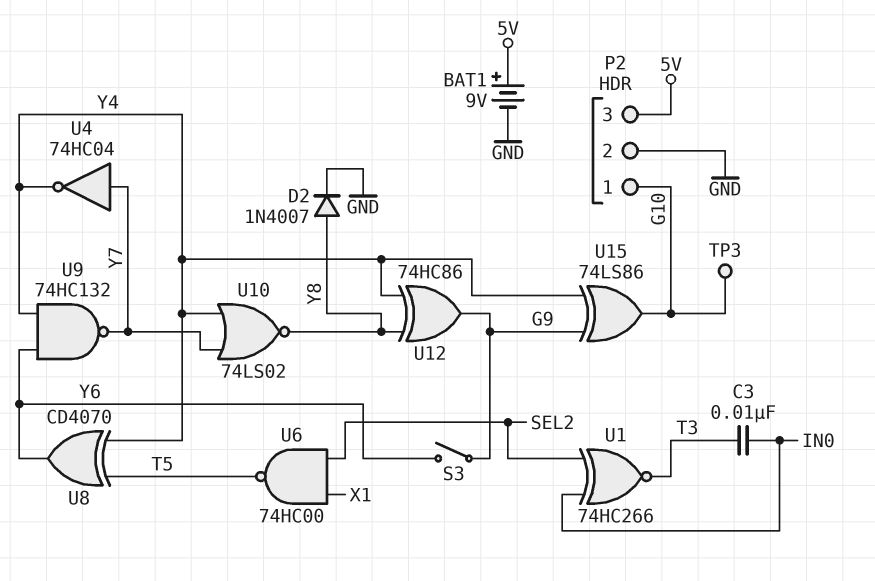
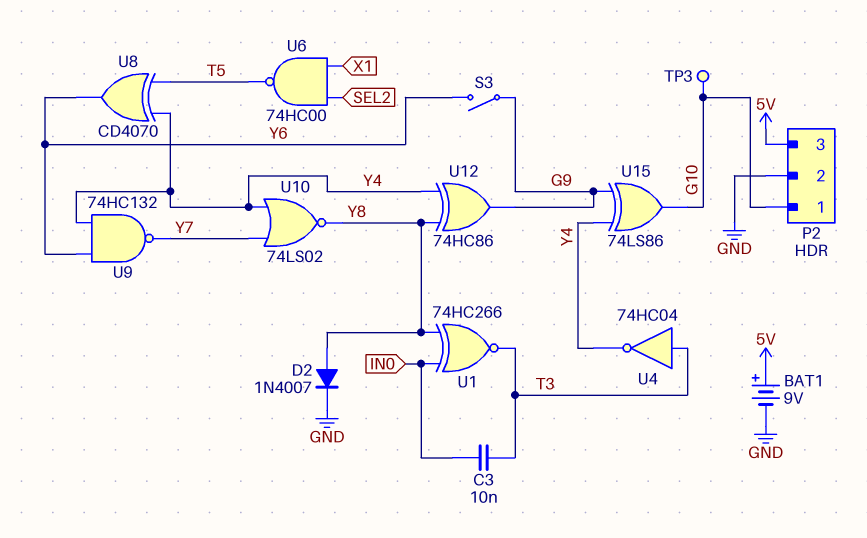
U1: XNOR 74HC266 (in IN0, in SEL2, out T3) -> XNOR 74HC266 (in IN0, in Y8, out T3)
U4: NOT 74HC04 (in Y7, out Y4) -> NOT 74HC04 (in T3, out Y4)

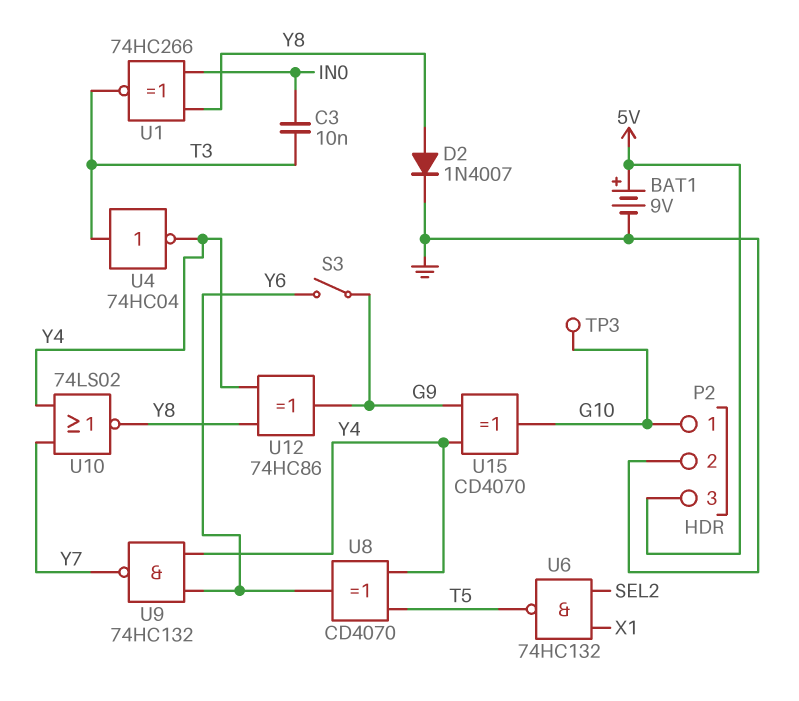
U6: NAND 74HC00 (in SEL2, in X1, out T5) -> NAND 74HC132 (in SEL2, in X1, out T5)
U15: XOR 74LS86 (in G9, in Y4, out G10) -> XOR CD4070 (in G9, in Y4, out G10)

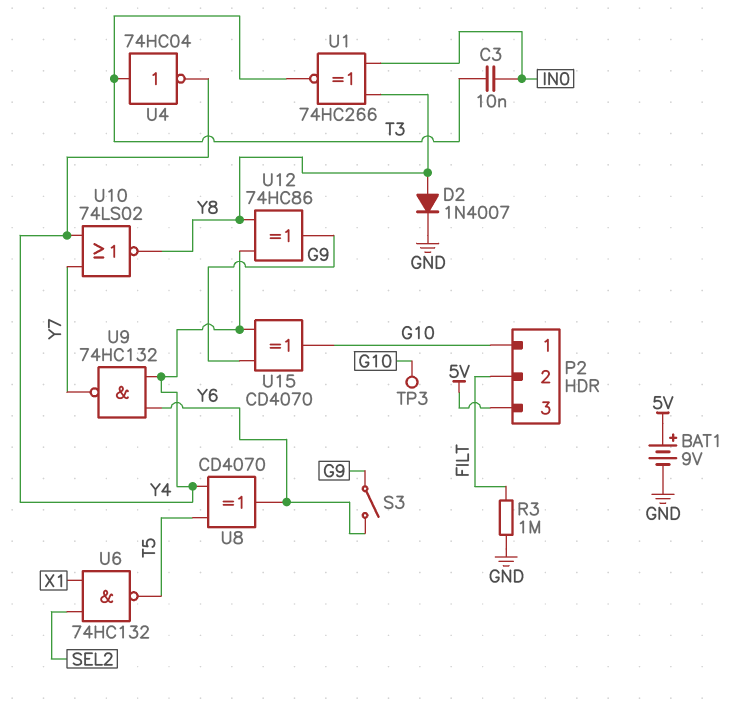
P2 pin 2: GND -> FILT
R3: none -> 1M (FILT, GND)

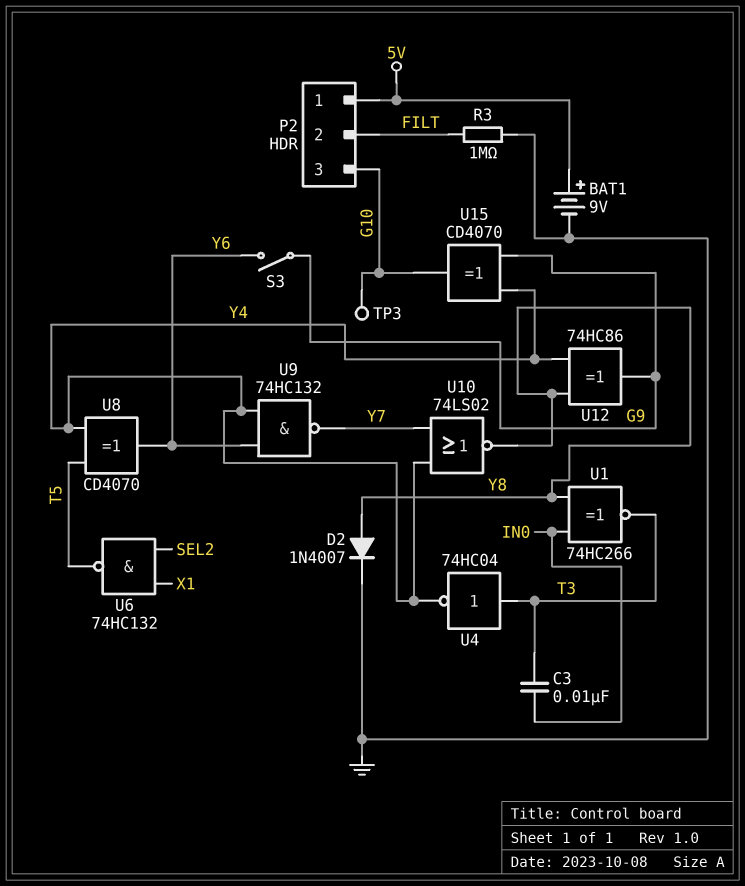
P2 pin 1: G10 -> 5V
P2 pin 3: 5V -> G10

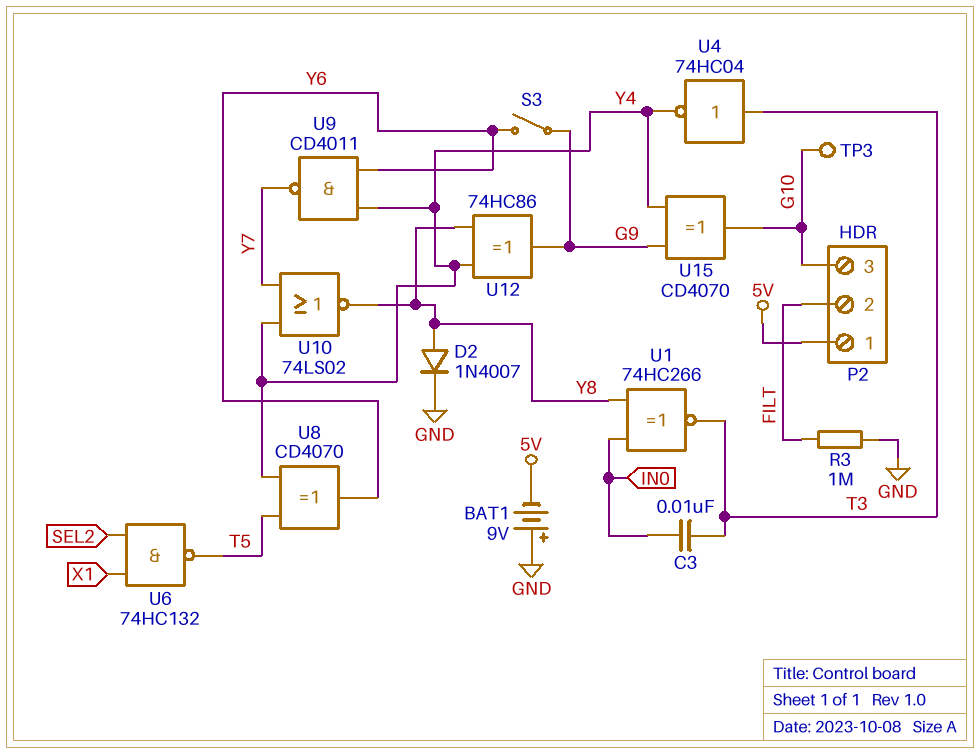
BAT1: 9V (plus 5V, minus GND) -> 9V (plus GND, minus 5V)
U9: NAND 74HC132 (in Y4, in Y6, out Y7) -> NAND CD4011 (in Y4, in Y6, out Y7)

